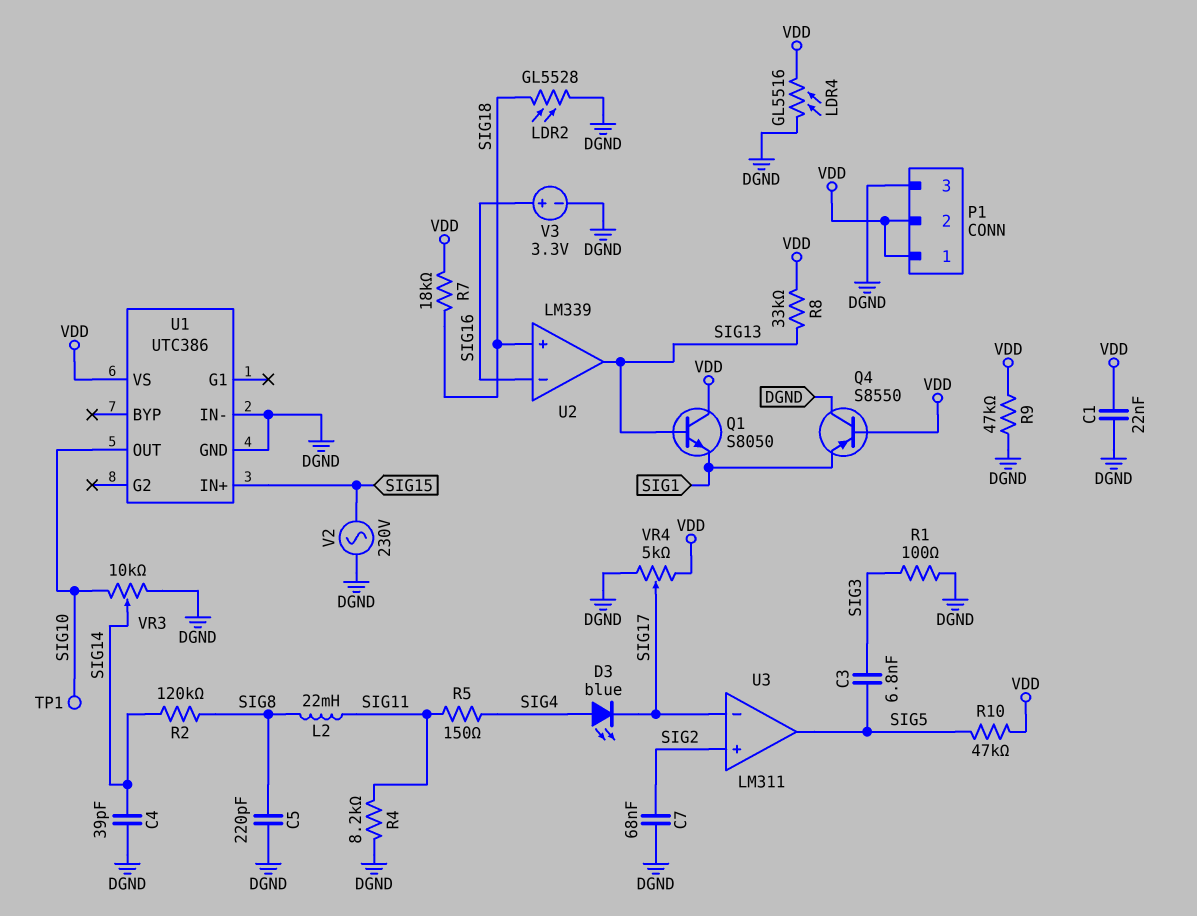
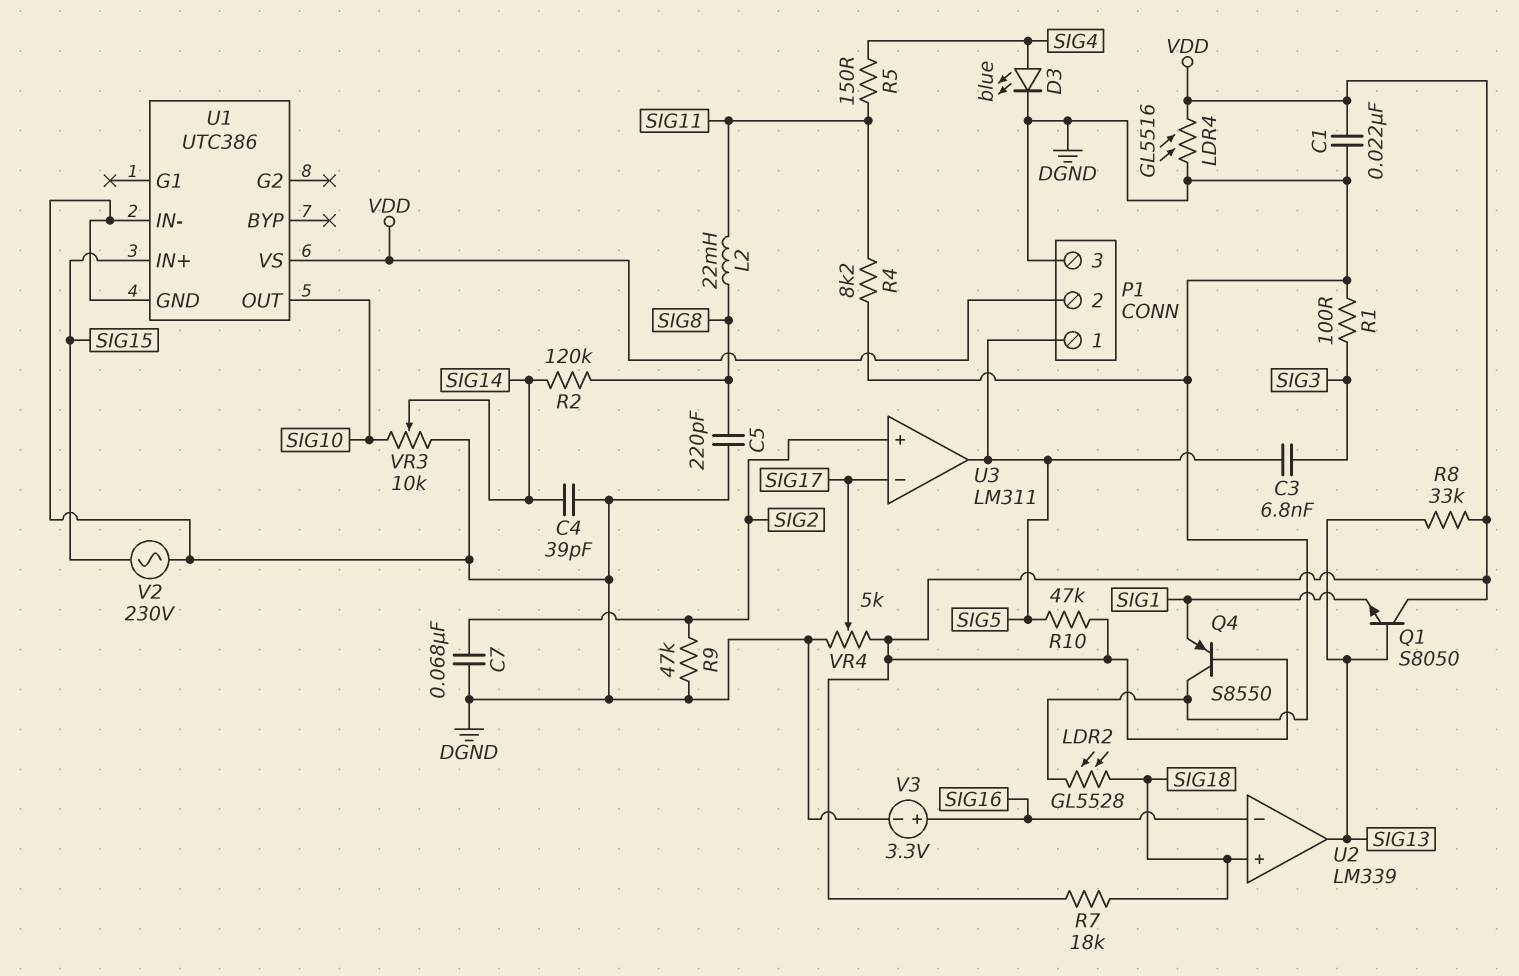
D3: LED blue (A SIG4, K SIG17) -> LED blue (A SIG4, K DGND)
P1 pin 1: VDD -> SIG5
R9: 47k (DGND, VDD) -> 47k (DGND, SIG2)
TP1: test point (SIG10) -> none

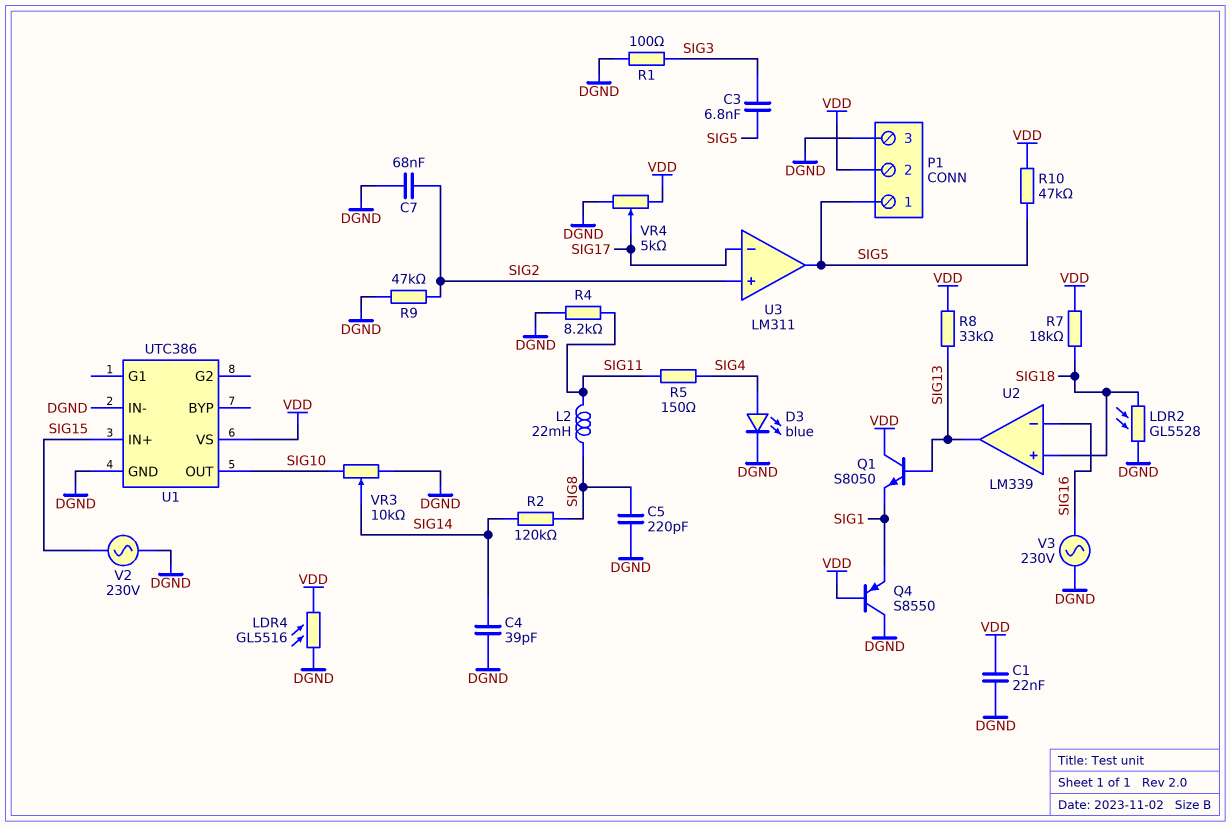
V3: 3.3V (plus SIG16, minus DGND) -> AC 230V (DGND, SIG16)

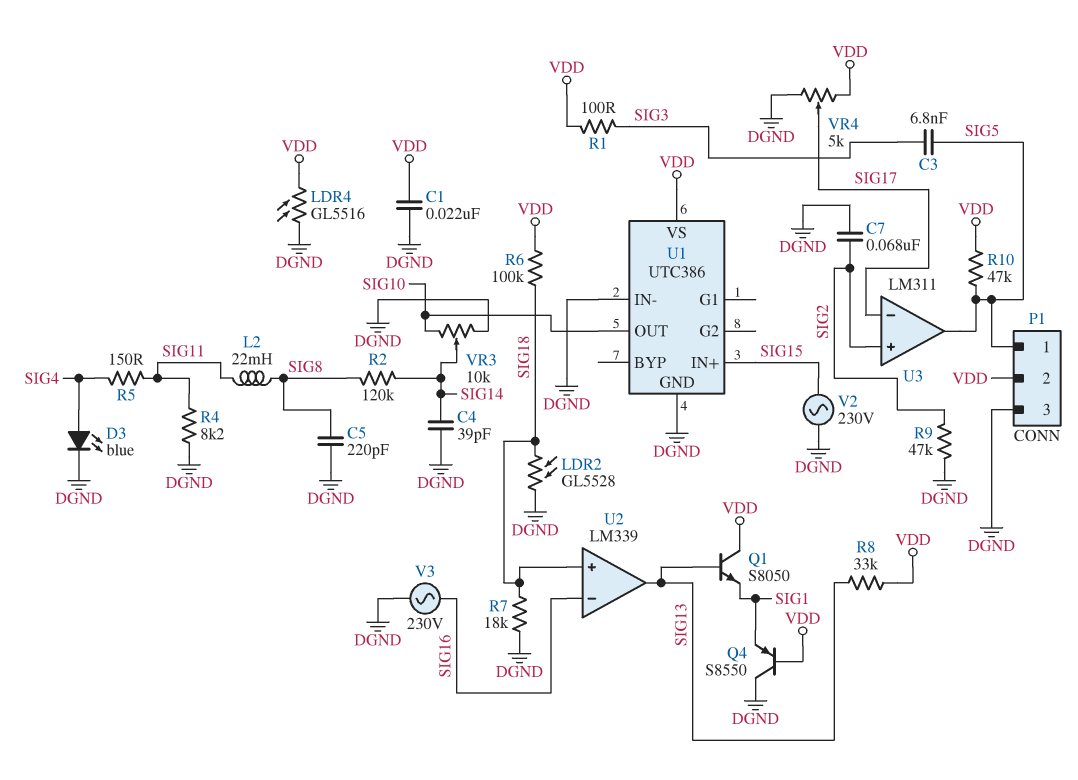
R1: 100 (DGND, SIG3) -> 100 (SIG3, VDD)
R6: none -> 100k (SIG18, VDD)
R7: 18k (SIG18, VDD) -> 18k (DGND, SIG18)

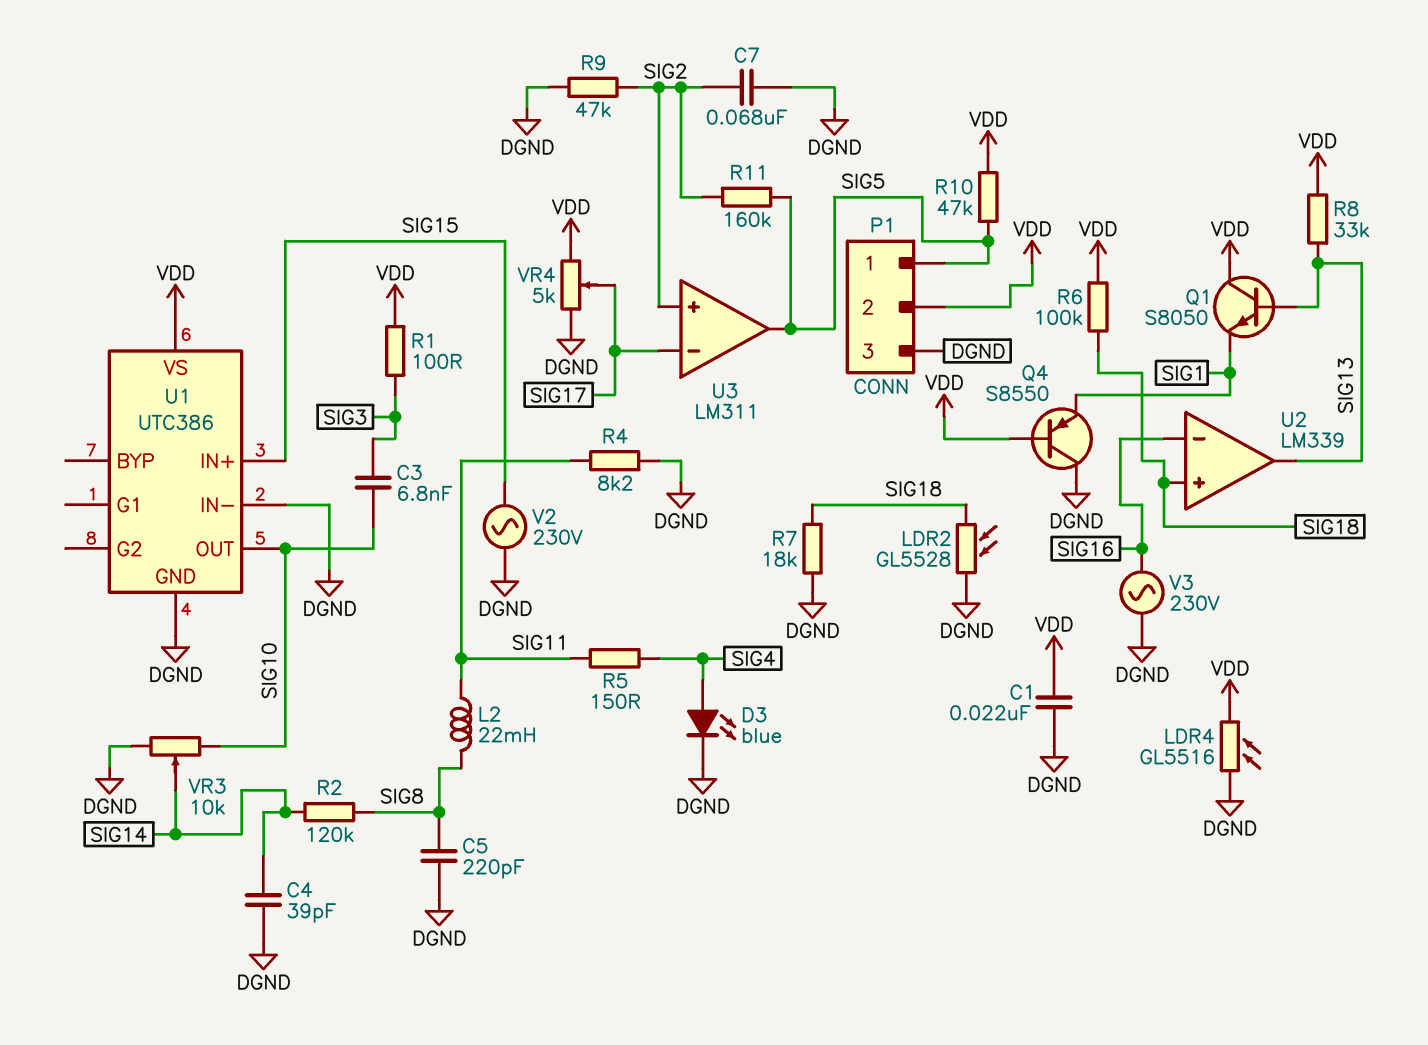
C3: 6.8nF (SIG3, SIG5) -> 6.8nF (SIG3, SIG10)
R11: none -> 160k (SIG2, SIG5)

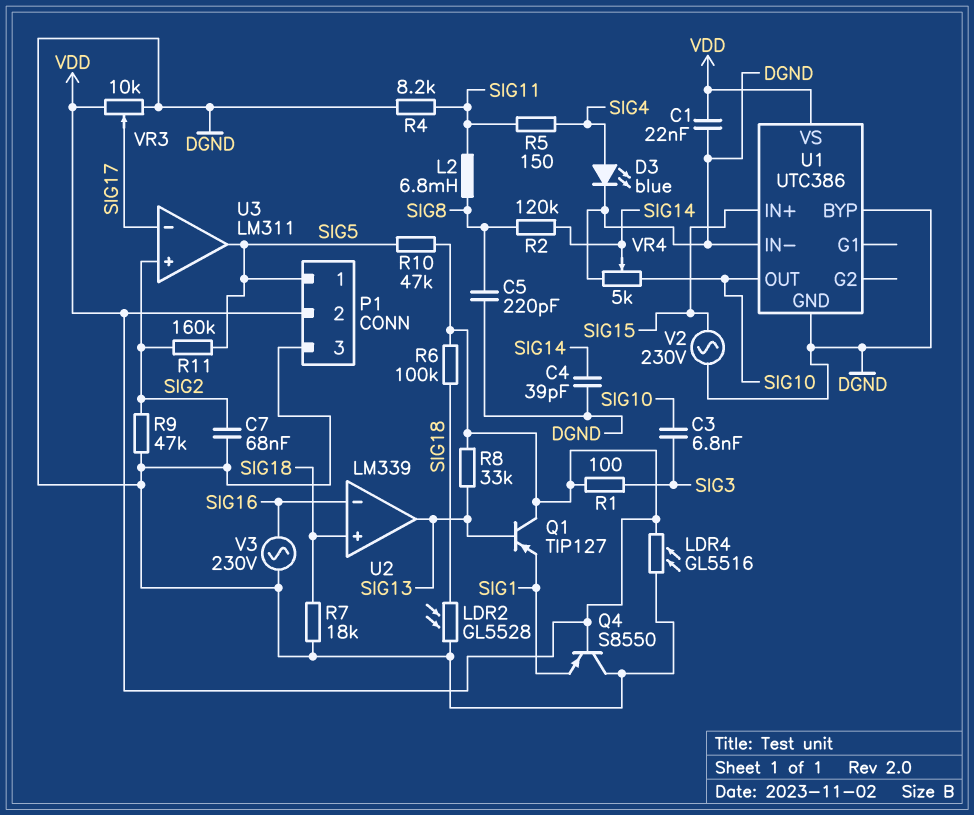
L2: 22mH (SIG8, SIG11) -> 6.8mH (SIG8, SIG11)
Q1: NPN S8050 (B SIG13, C VDD, E SIG1) -> PNP TIP127 (B SIG13, C VDD, E SIG1)
U1 pin BYP: none -> DGND
VR3: 10k (DGND, SIG10, wiper SIG14) -> 10k (DGND, VDD, wiper SIG17)
VR4: 5k (DGND, VDD, wiper SIG17) -> 5k (DGND, SIG10, wiper SIG14)

